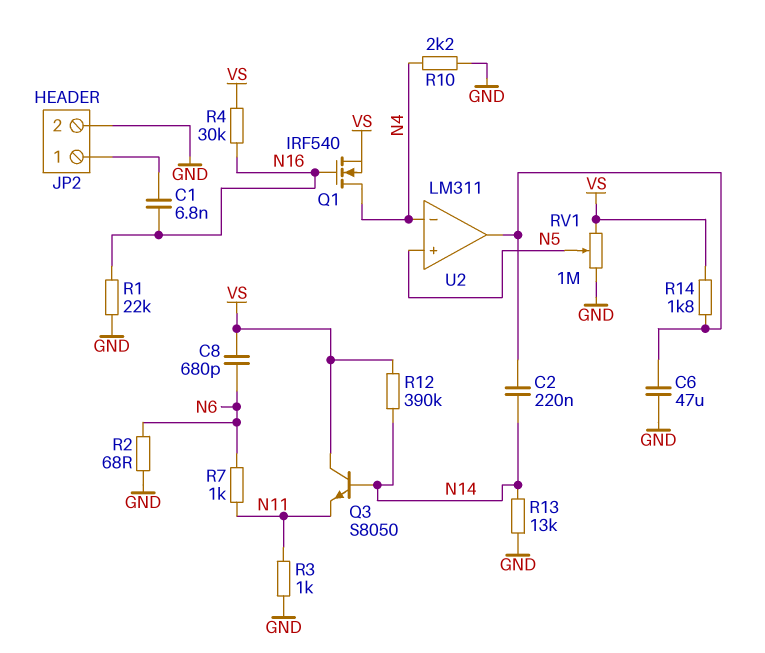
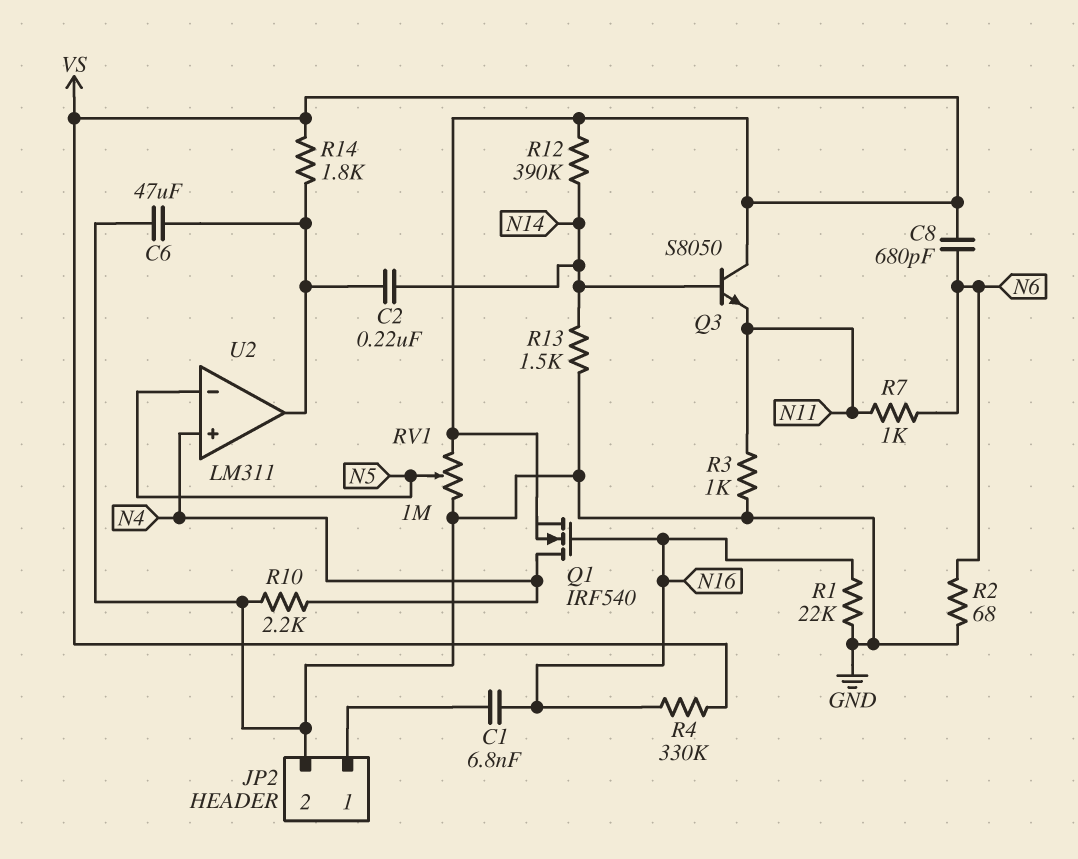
R4: 30k (N16, VS) -> 330k (N16, VS)
R13: 13k (GND, N14) -> 1.5k (GND, N14)
U2 pin in+: N5 -> N4
U2 pin in-: N4 -> N5

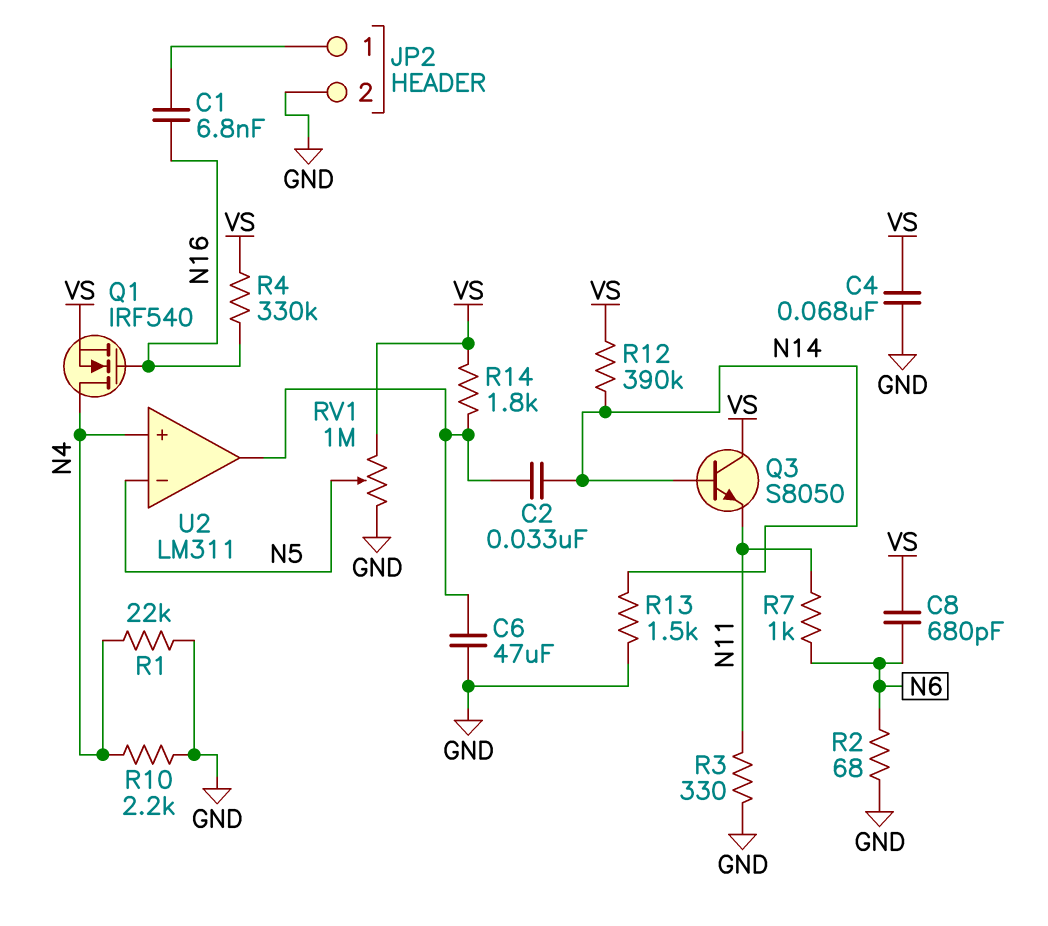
C2: 220nF (N14, U2/out) -> 33nF (N14, U2/out)
C4: none -> 68nF (GND, VS)
R1: 22k (GND, N16) -> 22k (GND, N4)
R3: 1k (GND, N11) -> 330 (GND, N11)

